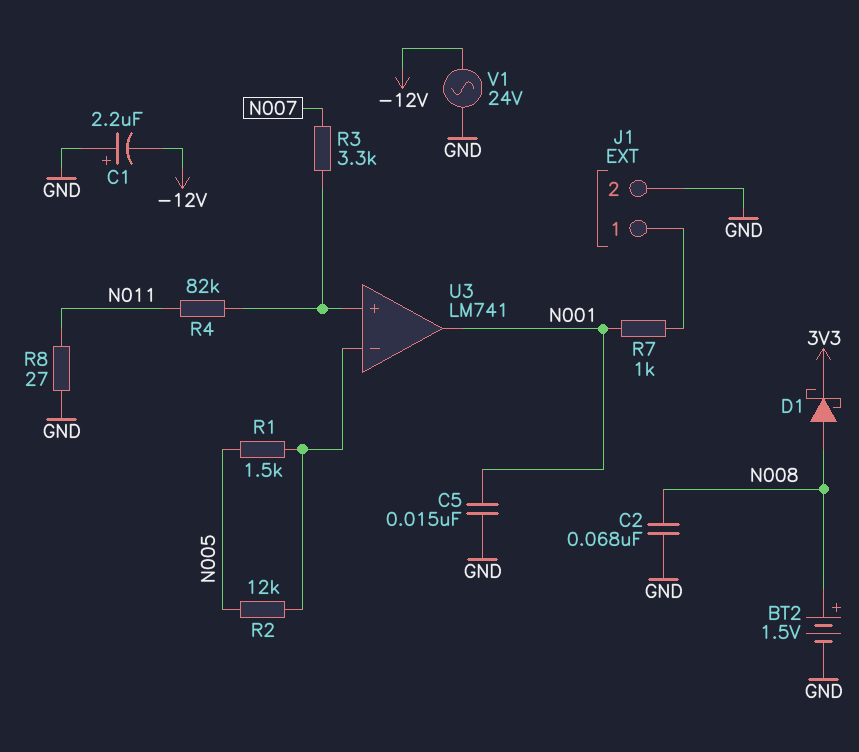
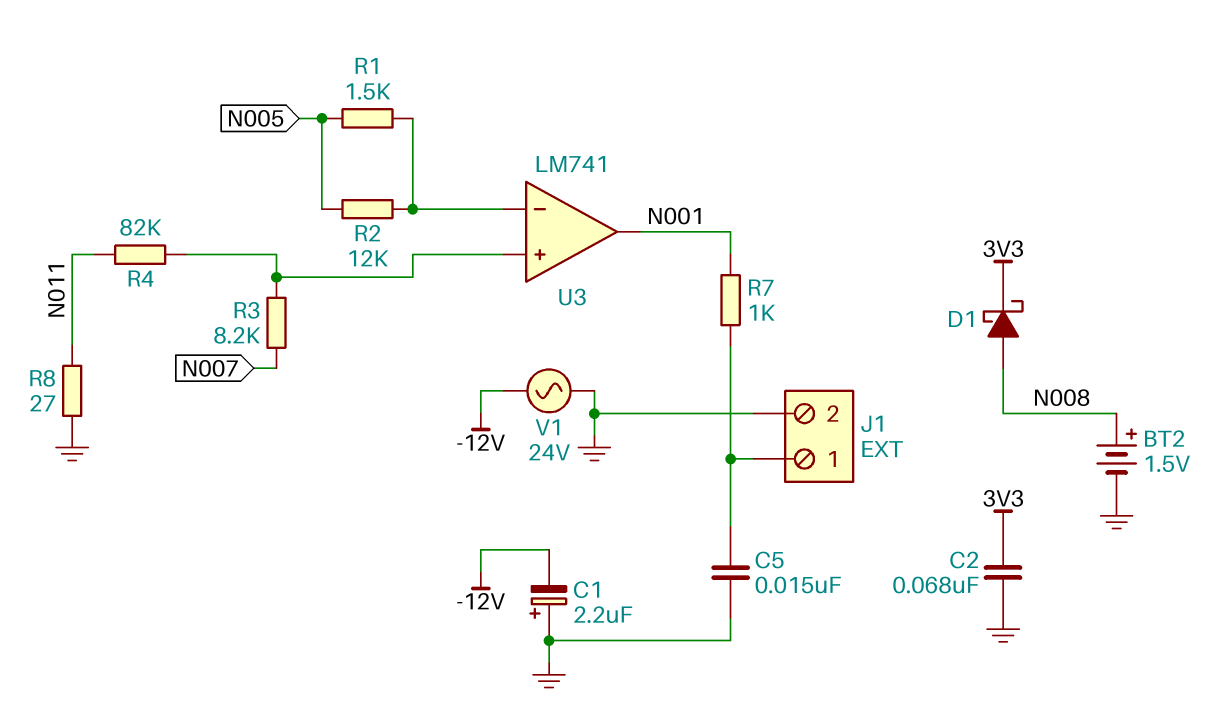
C2: 68nF (GND, N008) -> 68nF (3V3, GND)
C5: 15nF (GND, N001) -> 15nF (GND, J1/1)
R3: 3.3k (N007, U3/in+) -> 8.2k (N007, U3/in+)

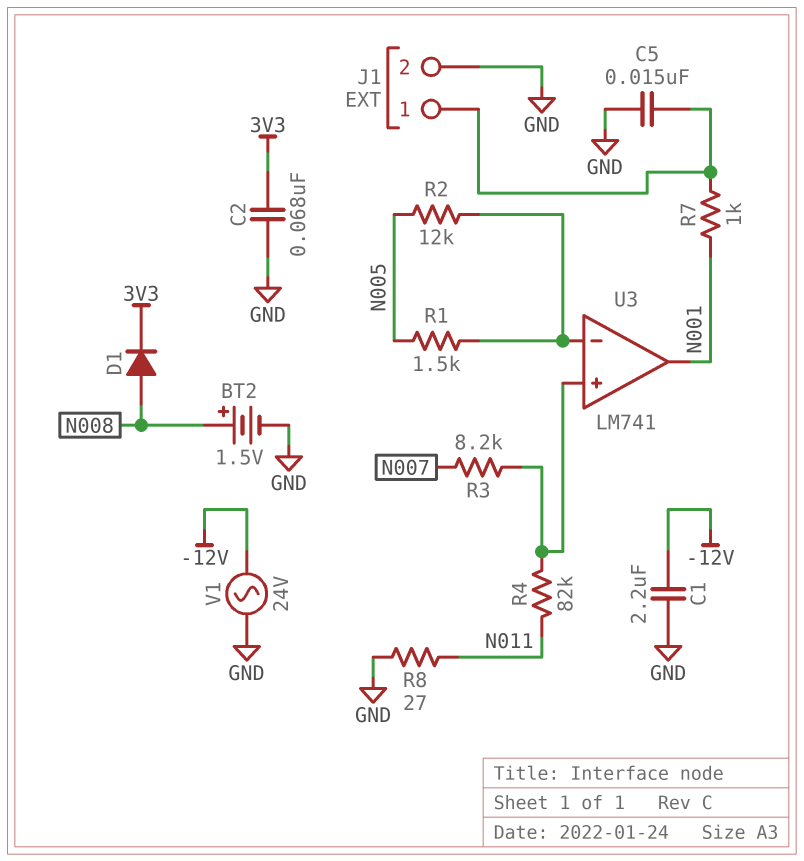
C1: 2.2uF (plus GND, minus -12V) -> 2.2uF (-12V, GND)
D1: schottky (A N008, K 3V3) -> diode (A N008, K 3V3)

